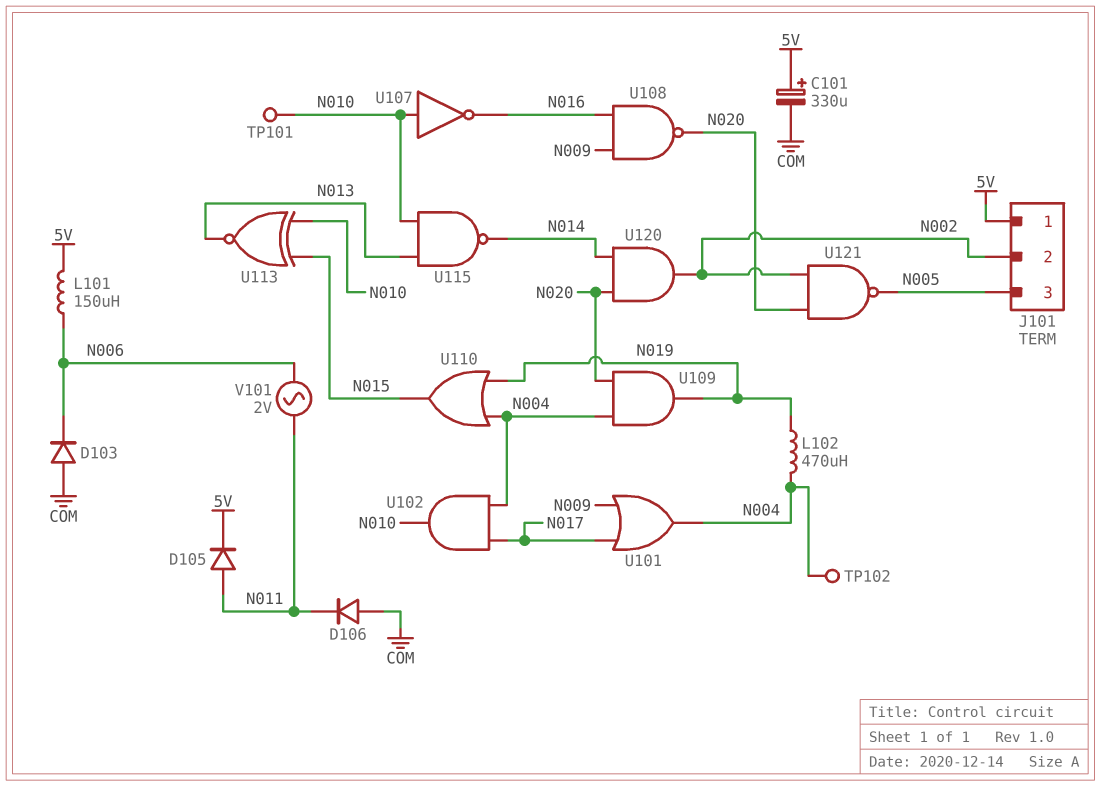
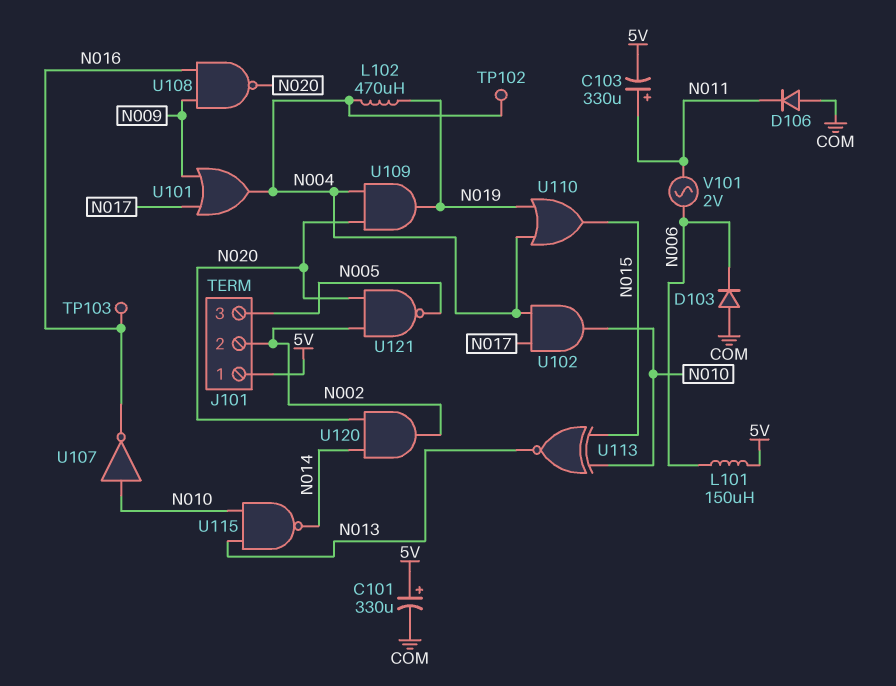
C103: none -> 330uF (plus N011, minus 5V)
D105: diode (A N011, K 5V) -> none
TP101: test point (N010) -> none
TP103: none -> test point (N016)

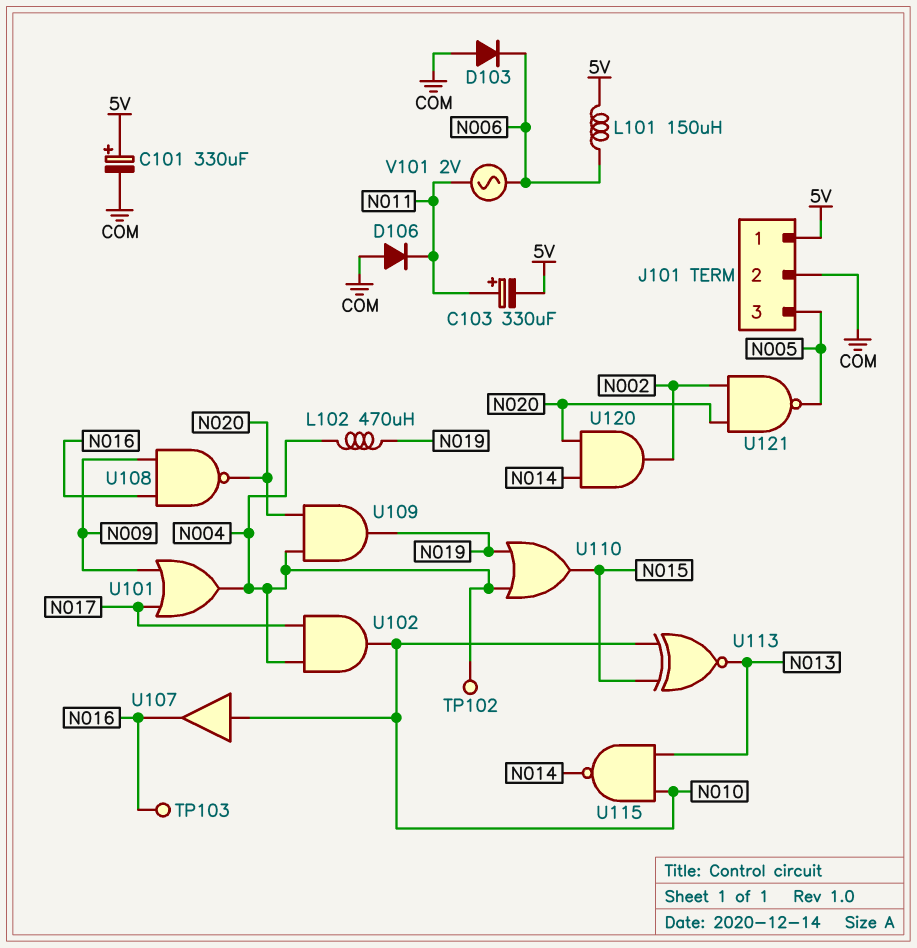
J101 pin 2: N002 -> COM
U107: NOT (in N010, out N016) -> buffer (in N010, out N016)

